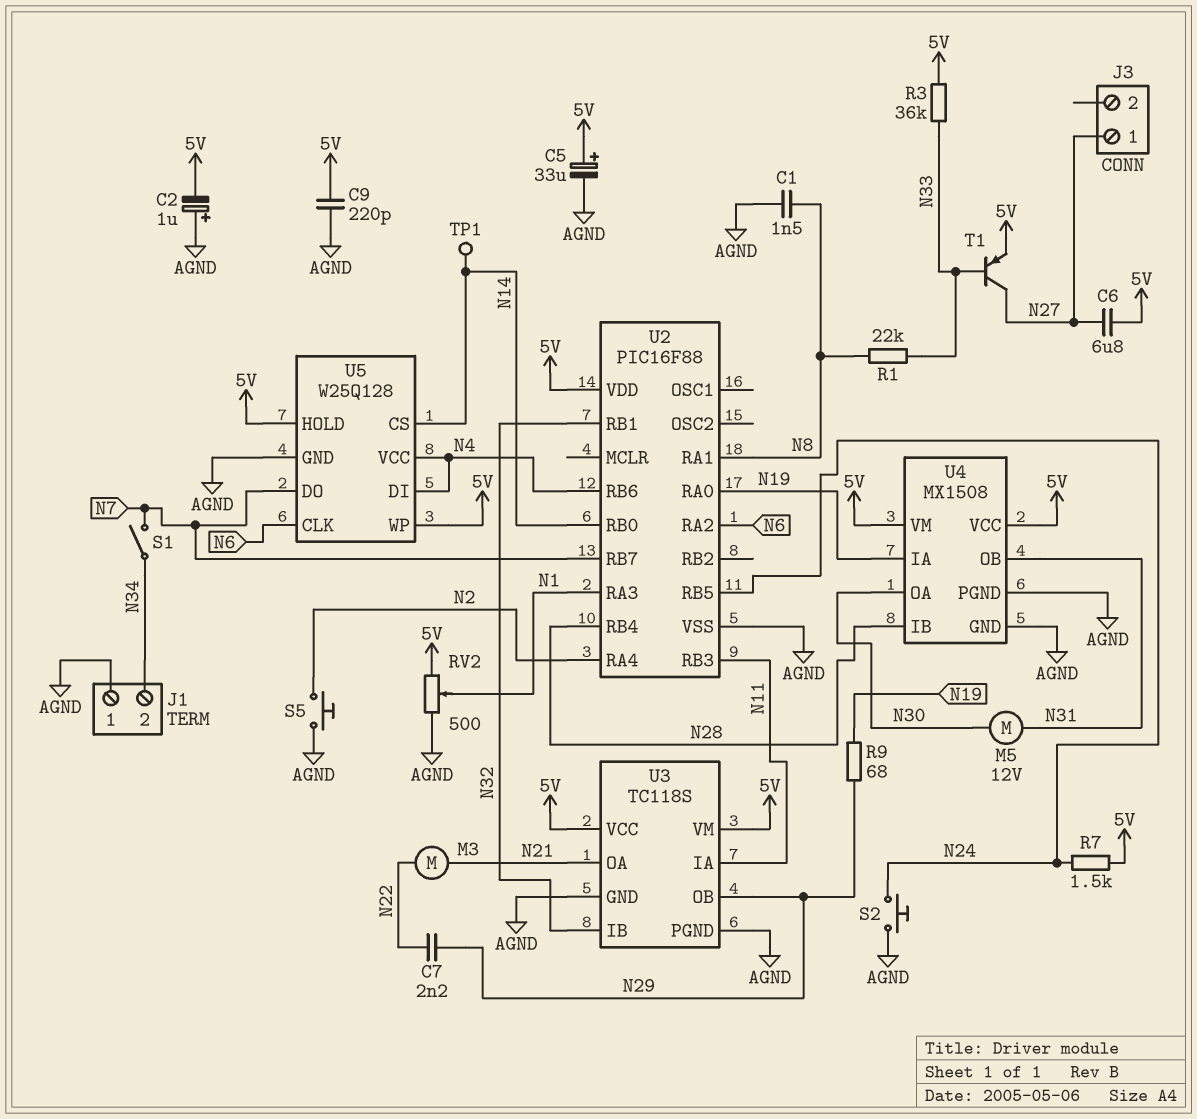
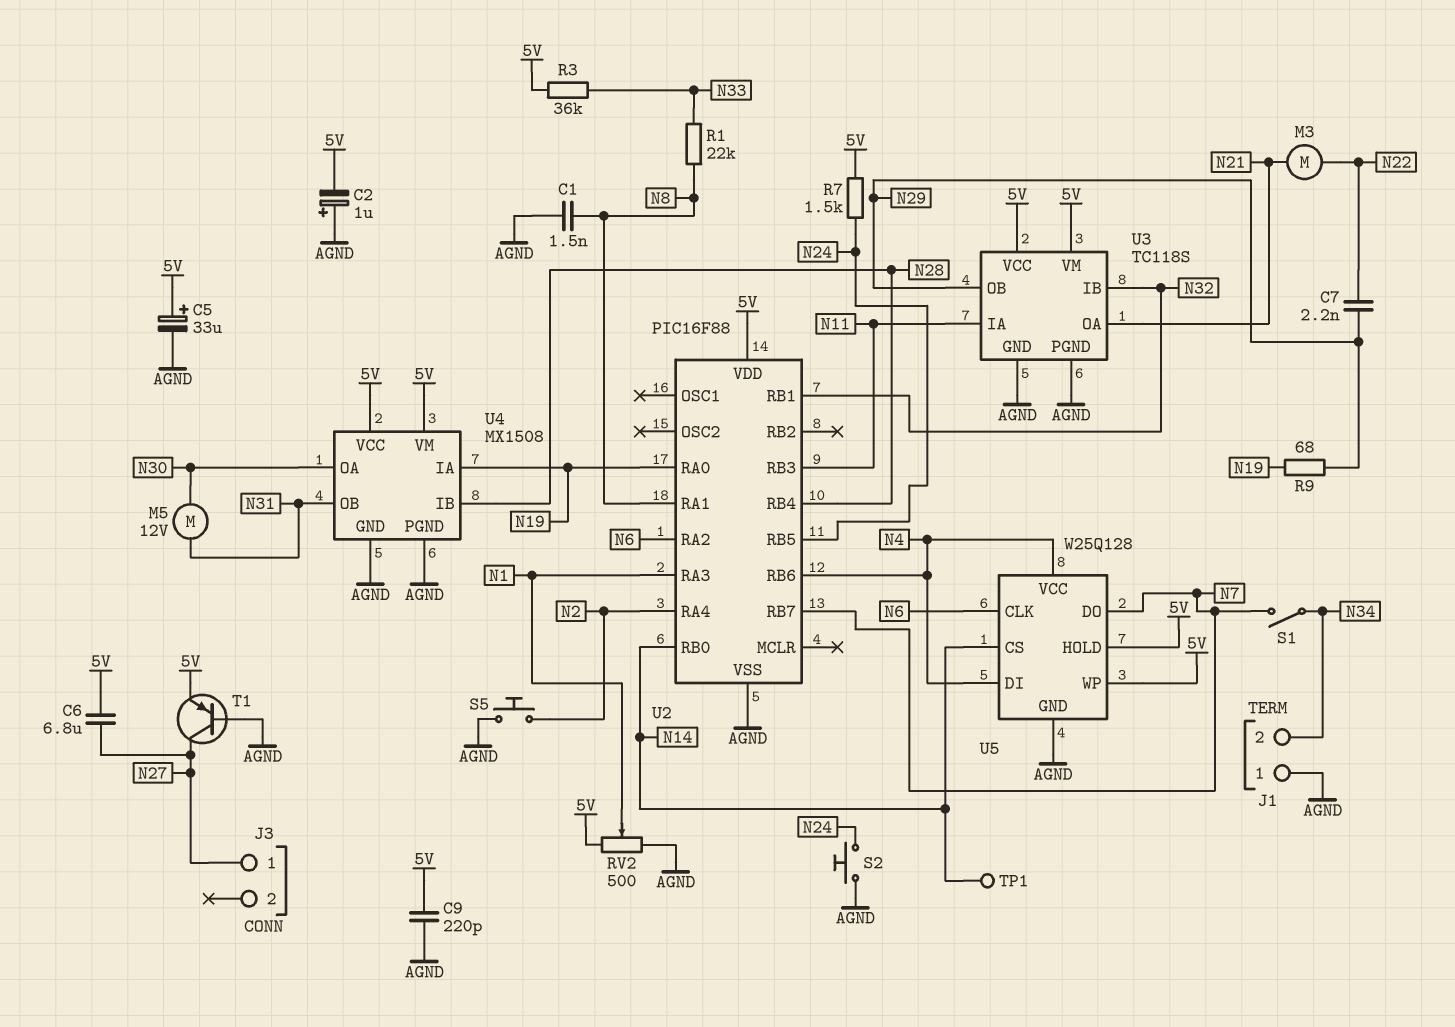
T1: PNP (B N33, C N27, E 5V) -> PNP (B AGND, C N27, E 5V)

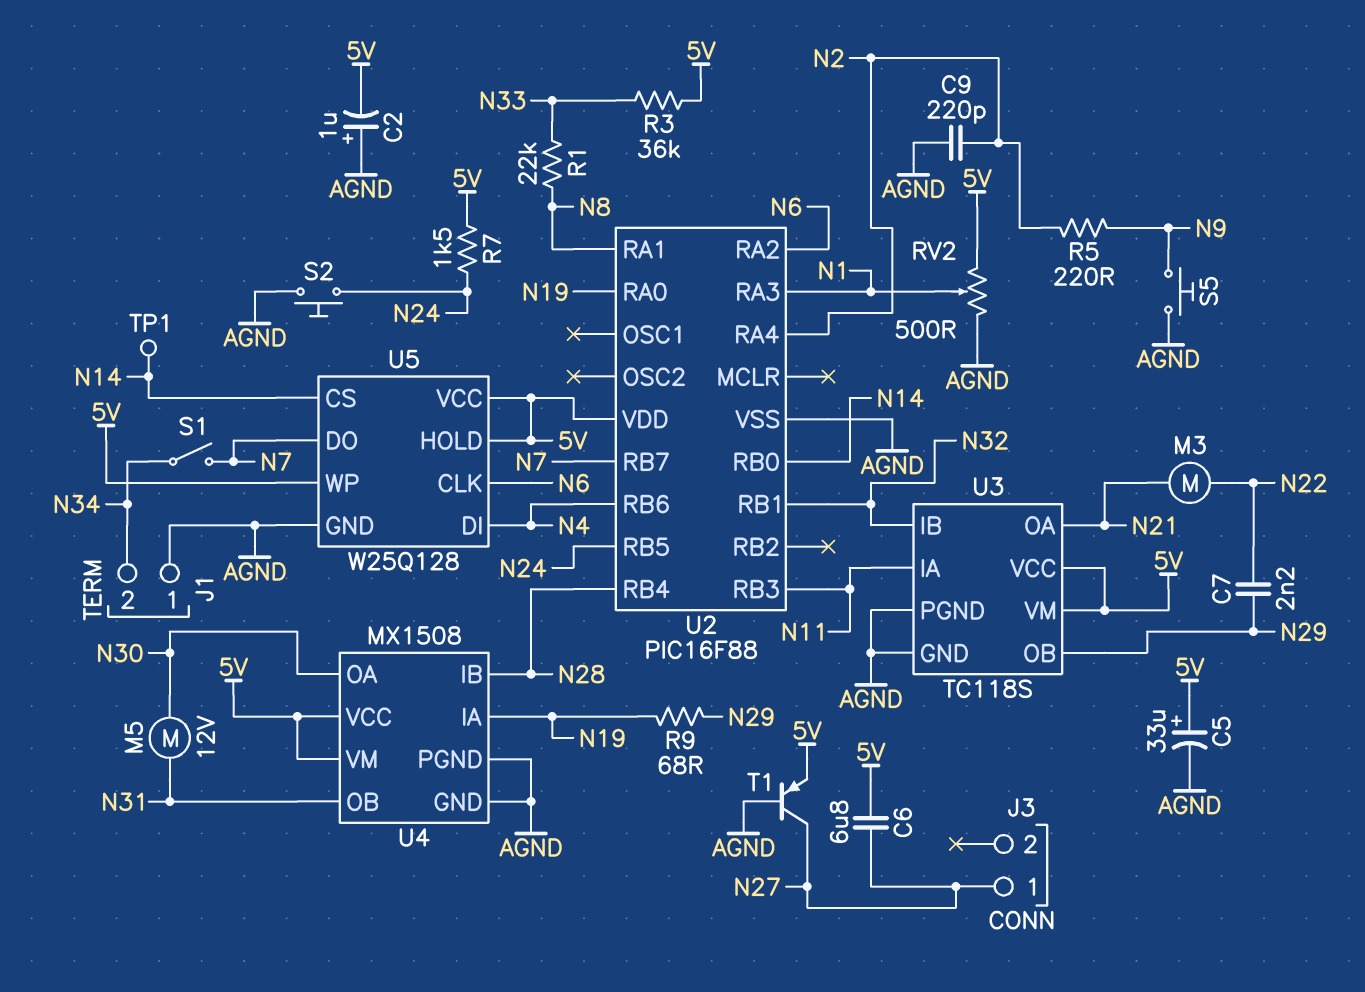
C1: 1.5nF (AGND, N8) -> none
C9: 220pF (5V, AGND) -> 220pF (AGND, N2)
R5: none -> 220 (N2, N9)
S5: button (AGND, N2) -> button (AGND, N9)
U5 pin VCC: N4 -> 5V

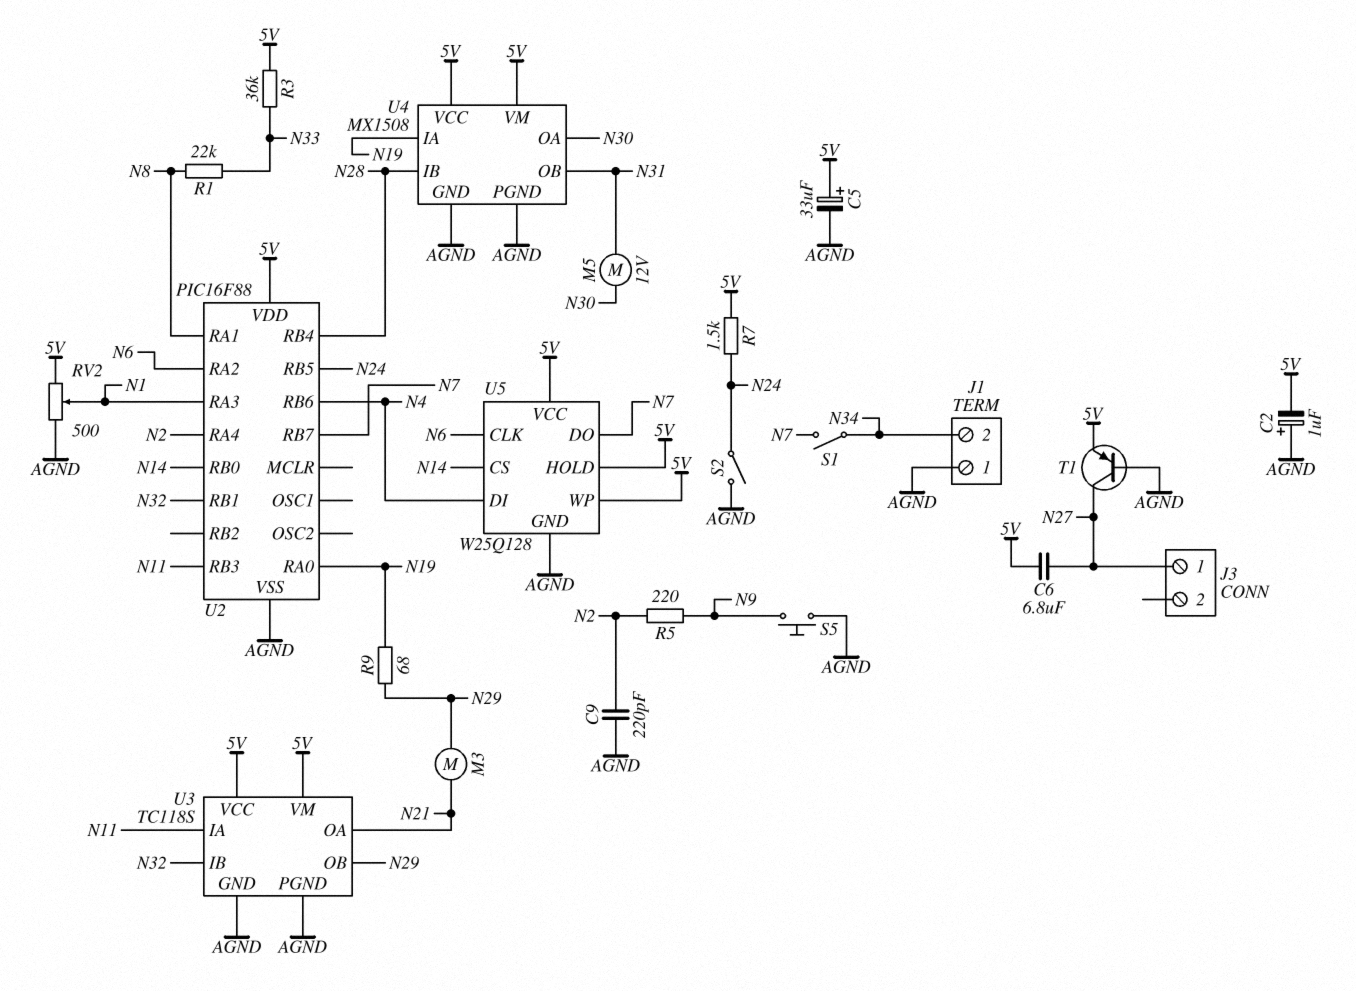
C7: 2.2nF (N22, N29) -> none
M3: motor (N21, N22) -> motor (N21, N29)
S2: button (AGND, N24) -> switch (AGND, N24)
TP1: test point (N14) -> none

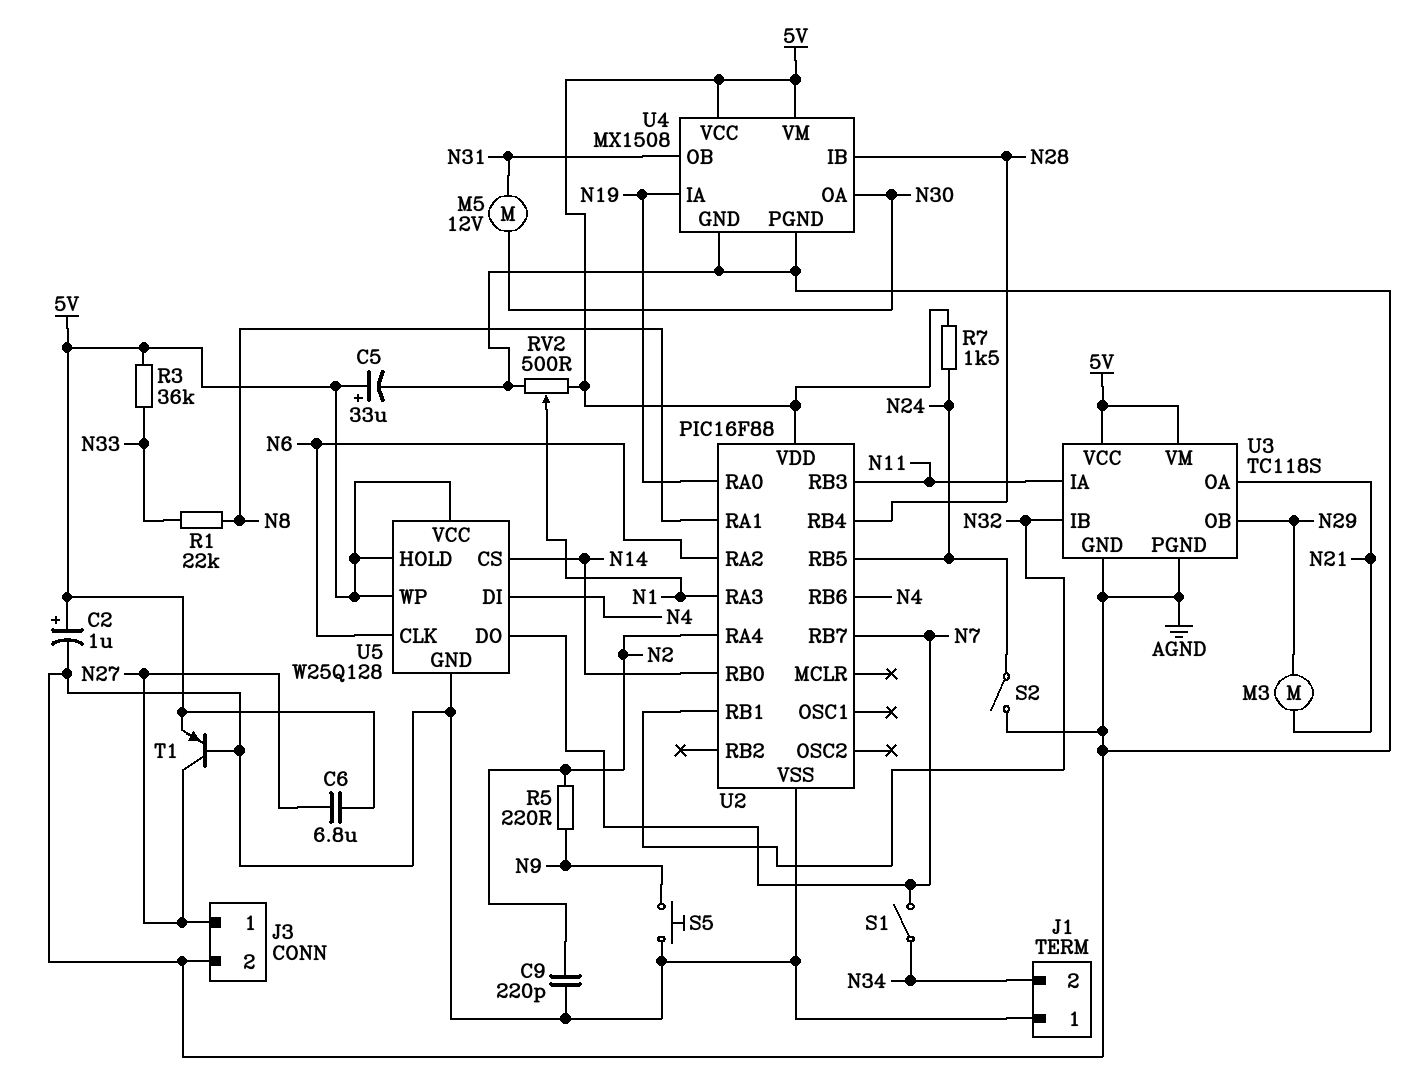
C2: 1uF (plus AGND, minus 5V) -> 1uF (plus 5V, minus AGND)
J3 pin 2: none -> AGND
R9: 68 (N19, N29) -> none

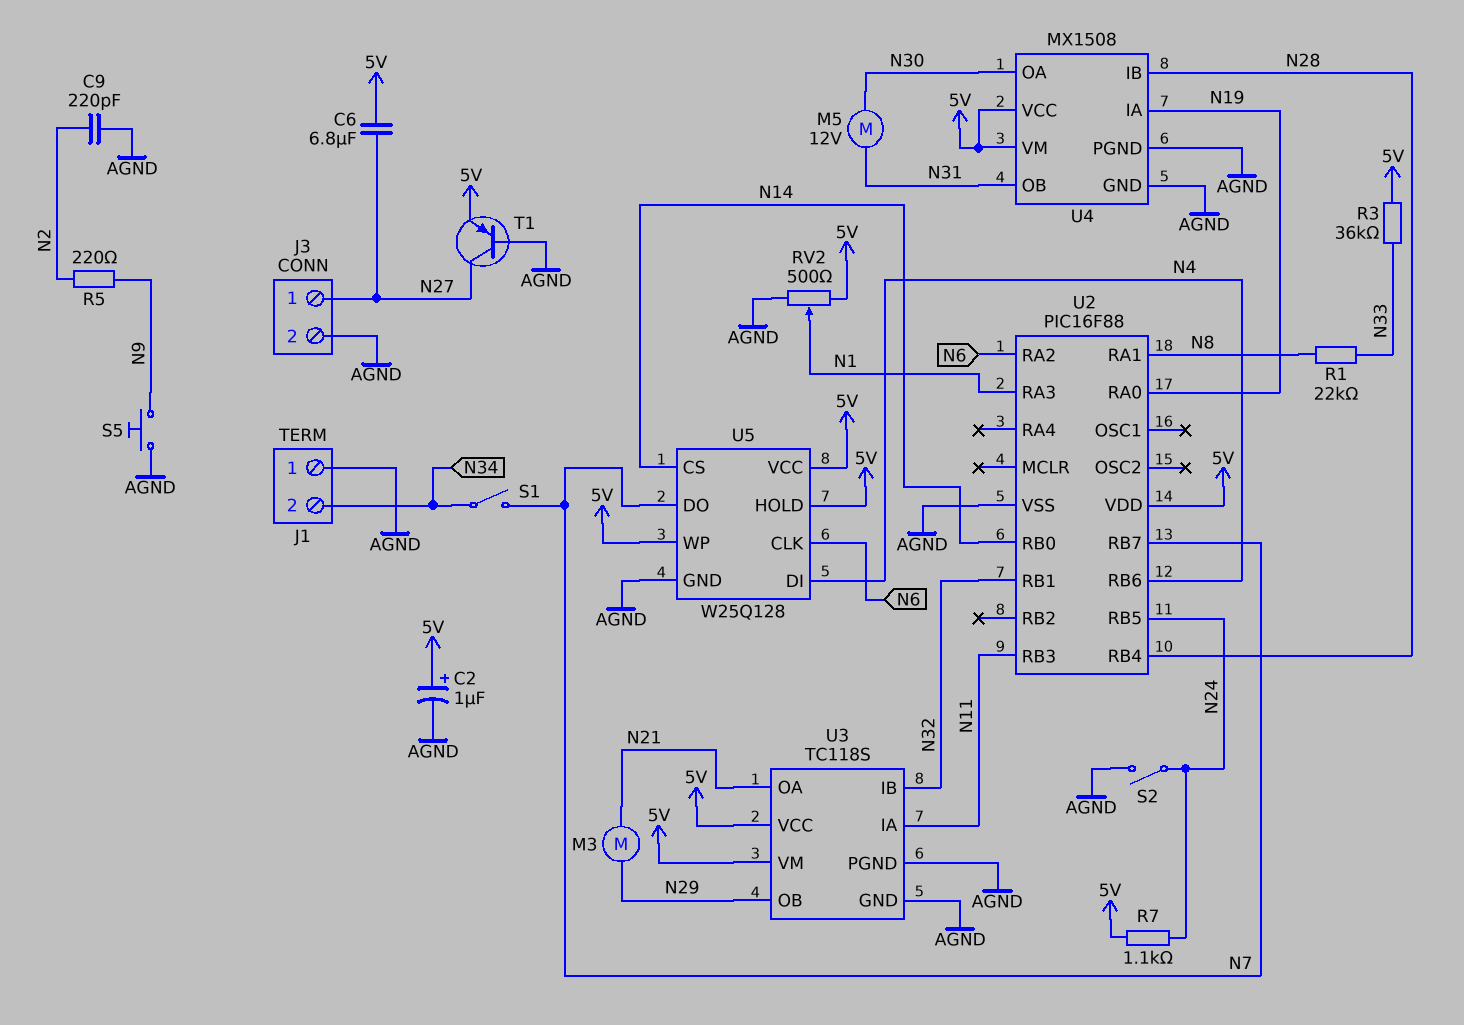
C5: 33uF (plus 5V, minus AGND) -> none
R7: 1.5k (5V, N24) -> 1.1k (5V, N24)
U2 pin RA4: N2 -> none

